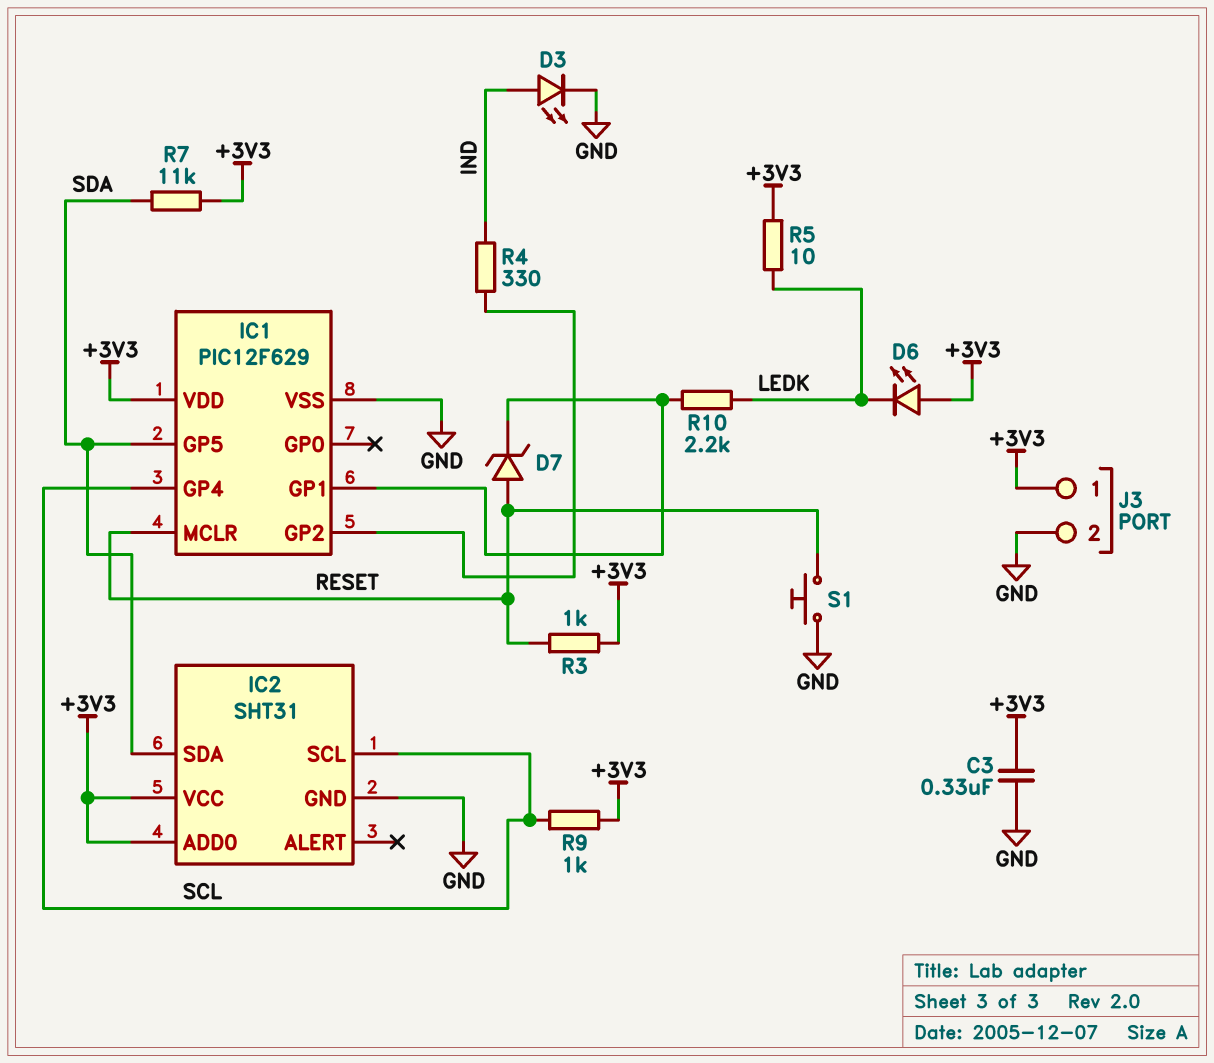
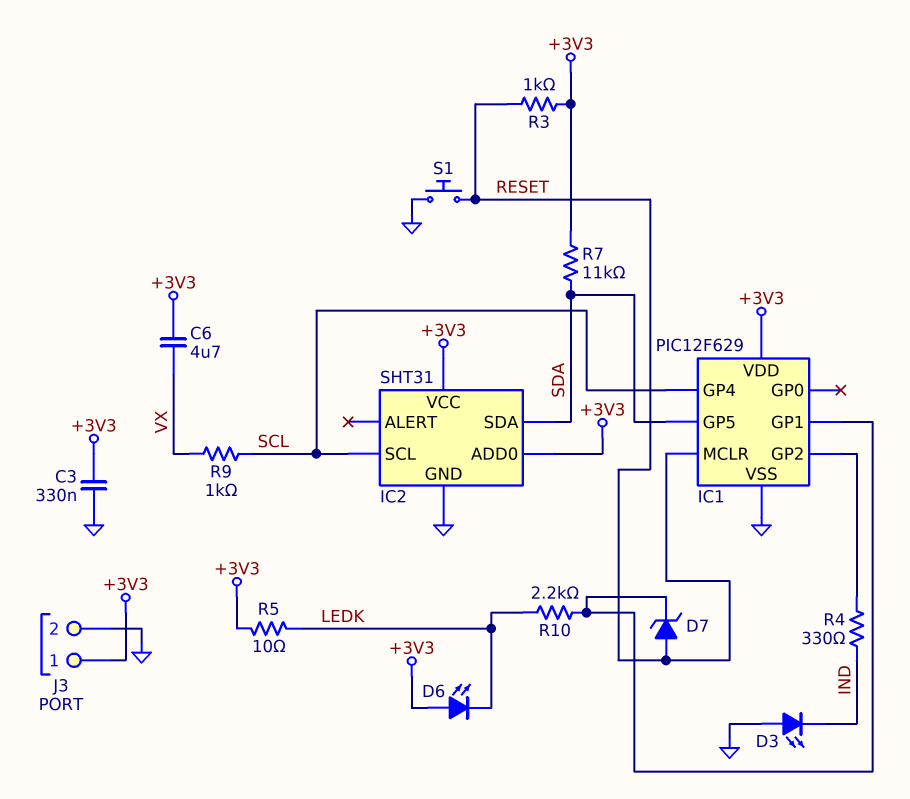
C6: none -> 4.7uF (+3V3, VX)
D3: LED (A IND, K GND) -> LED (A GND, K IND)
R9: 1k (+3V3, SCL) -> 1k (SCL, VX)

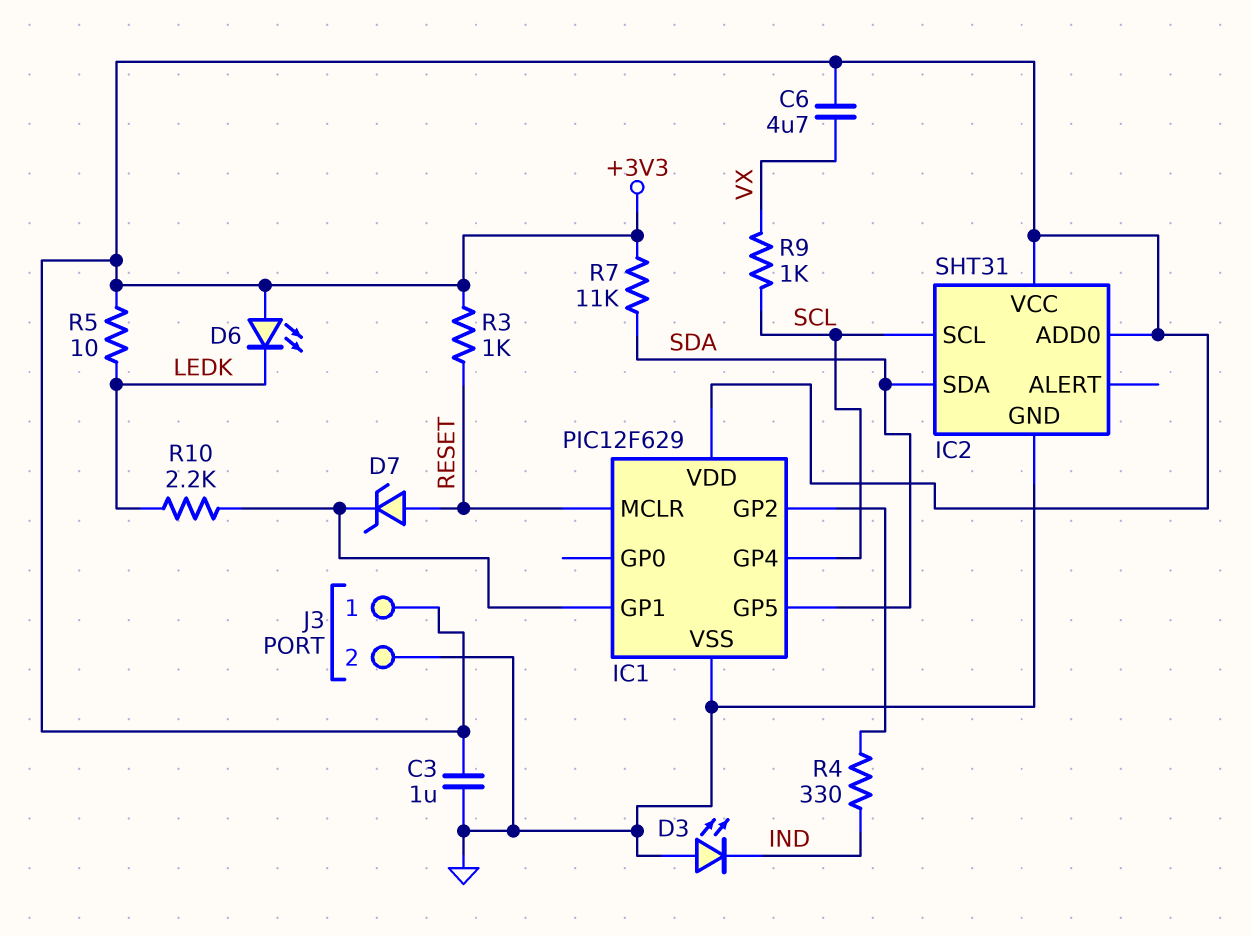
C3: 330nF (+3V3, GND) -> 1uF (+3V3, GND)
S1: button (GND, RESET) -> none

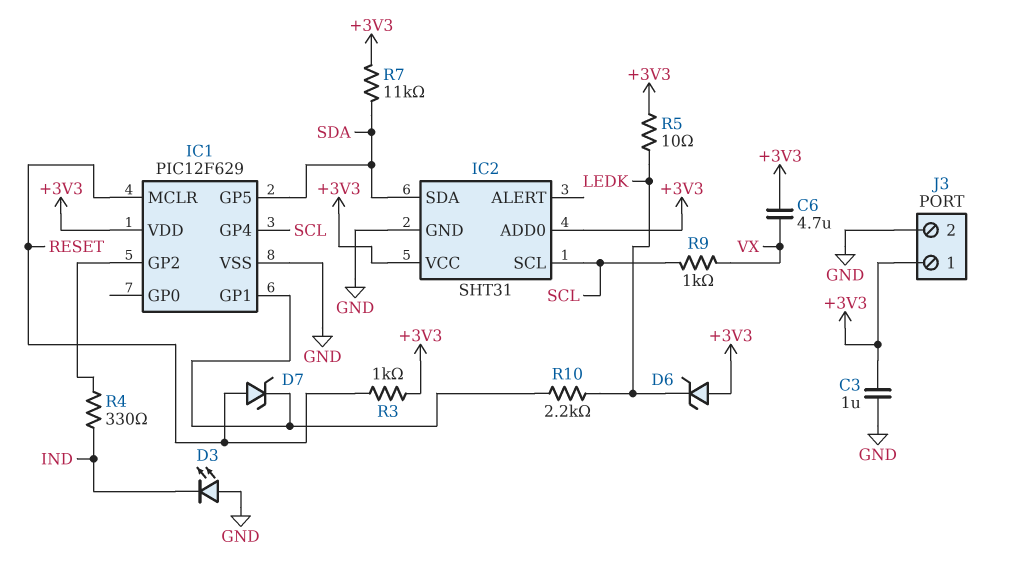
D6: LED (A +3V3, K LEDK) -> zener (A +3V3, K LEDK)

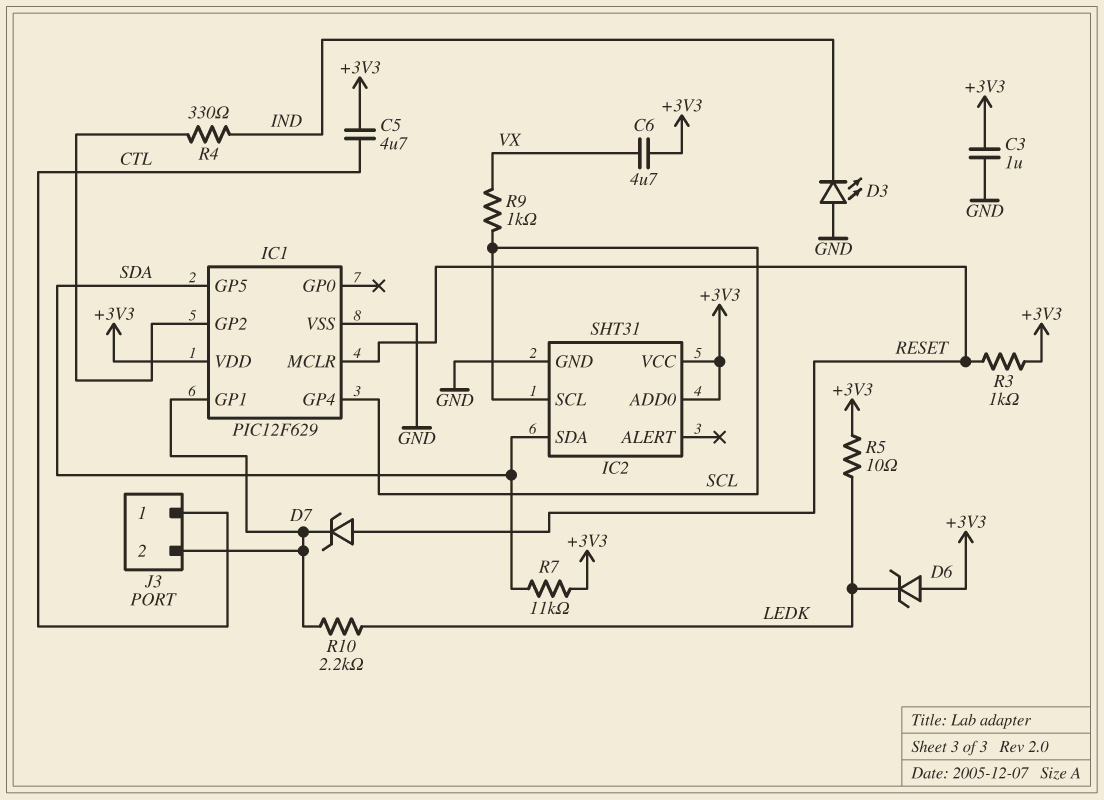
C5: none -> 4.7uF (+3V3, CTL)
J3 pin 1: +3V3 -> CTL
J3 pin 2: GND -> IC1/GP1

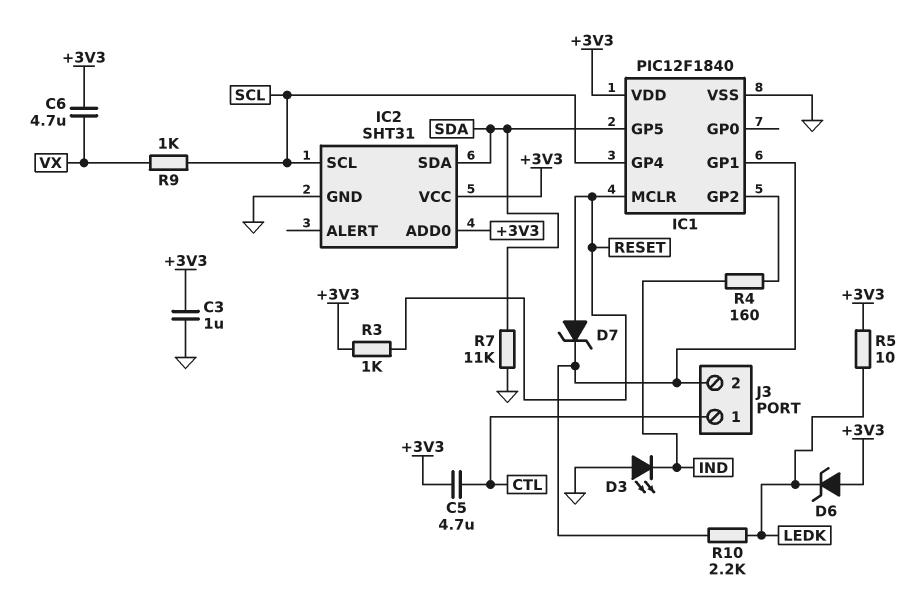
IC1: PIC12F629 -> PIC12F1840
R4: 330 (IC1/GP2, IND) -> 160 (IC1/GP2, IND)
R7: 11k (+3V3, SDA) -> 11k (GND, SDA)

